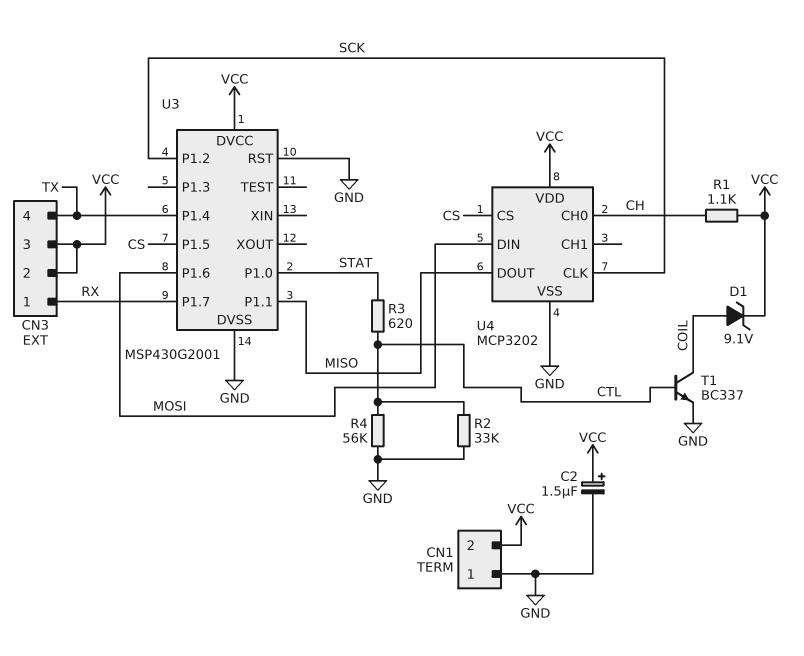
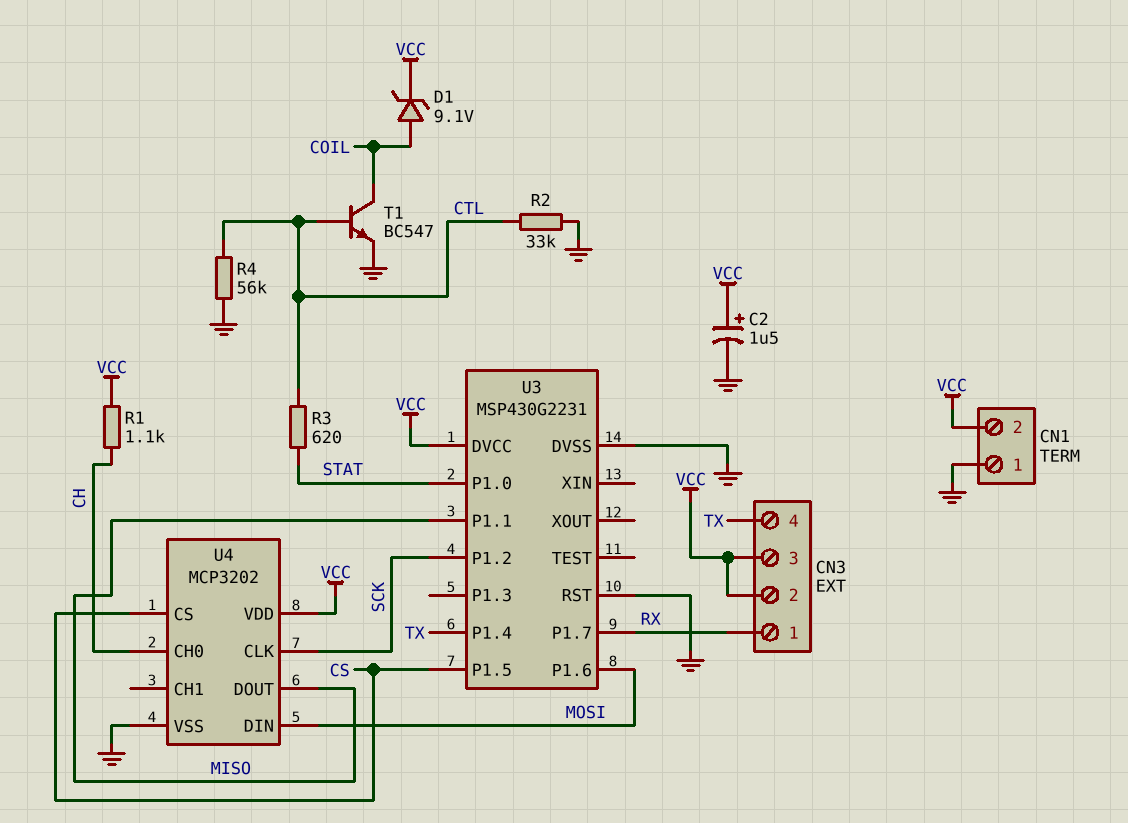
T1: NPN BC337 (B CTL, C COIL, E GND) -> NPN BC547 (B CTL, C COIL, E GND)
U3: MSP430G2001 -> MSP430G2231

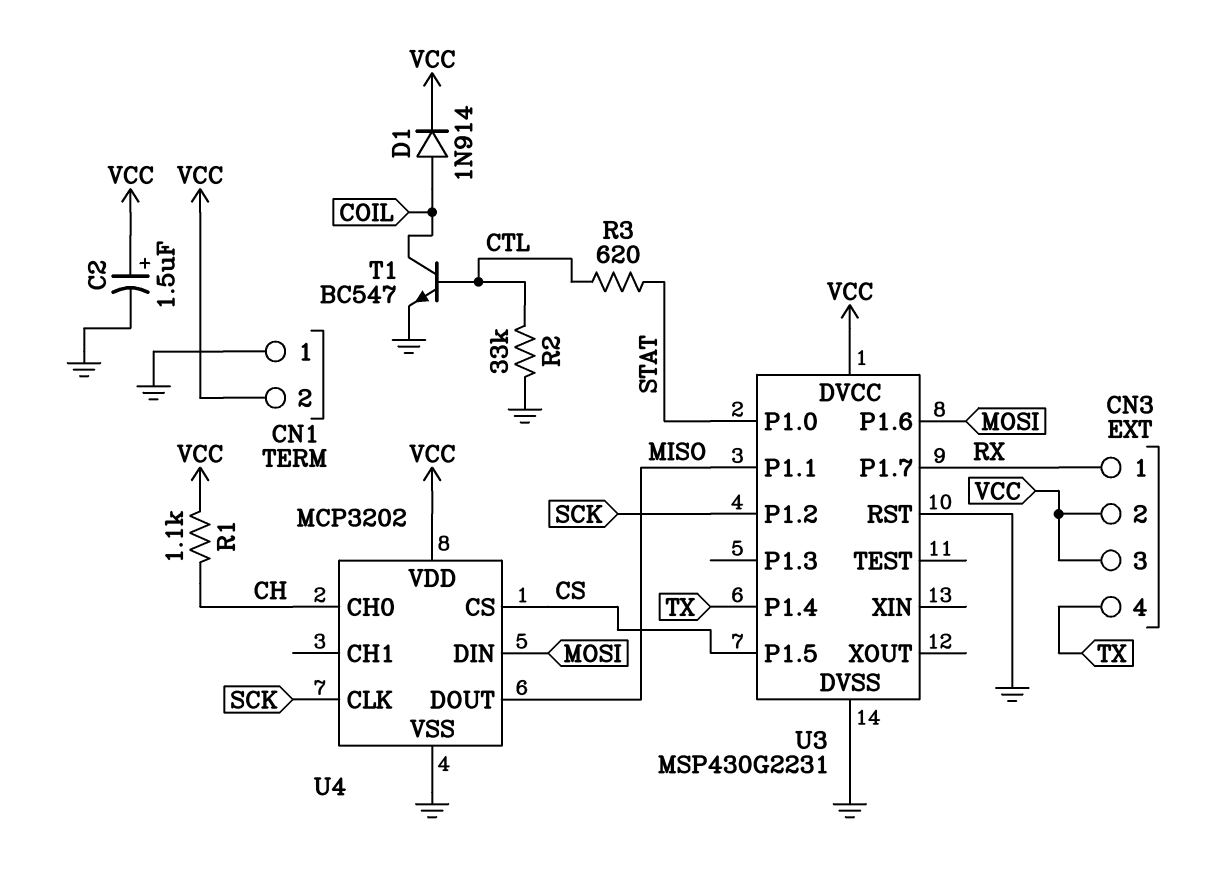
D1: zener 9.1V (A COIL, K VCC) -> diode 1N914 (A COIL, K VCC)
R4: 56k (CTL, GND) -> none

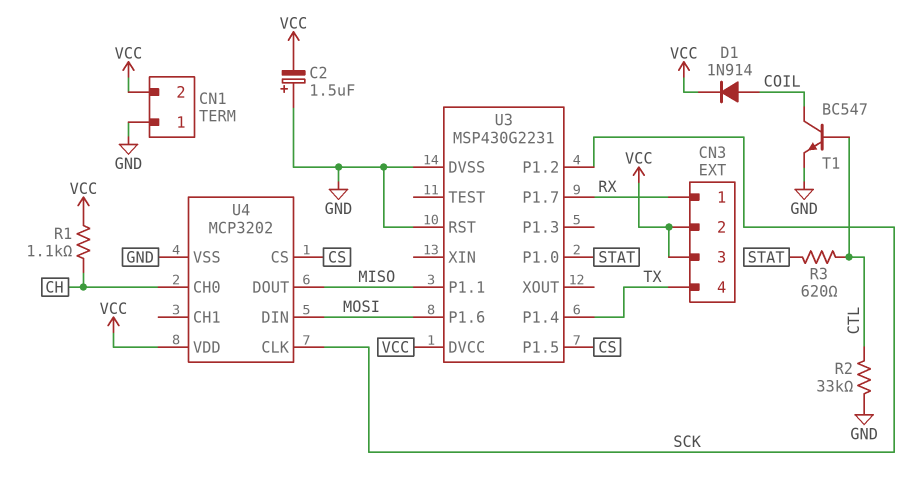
C2: 1.5uF (plus VCC, minus GND) -> 1.5uF (plus GND, minus VCC)

